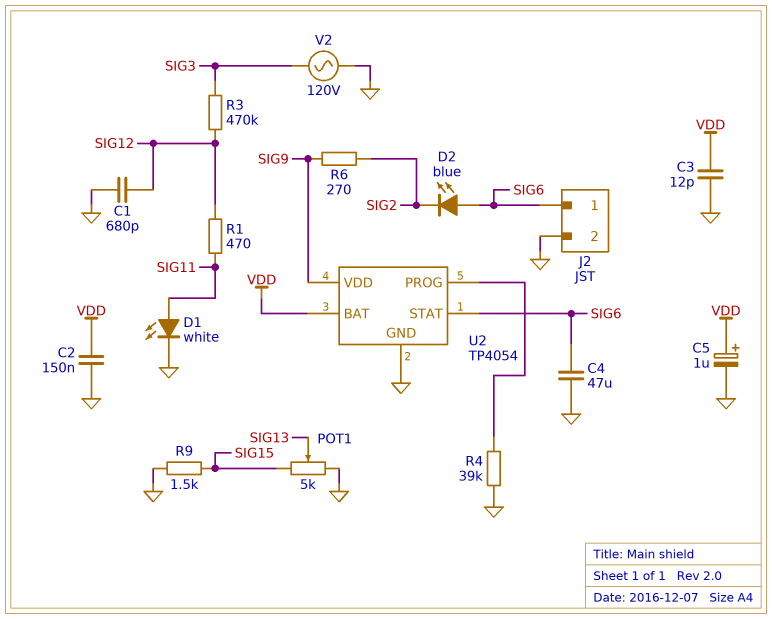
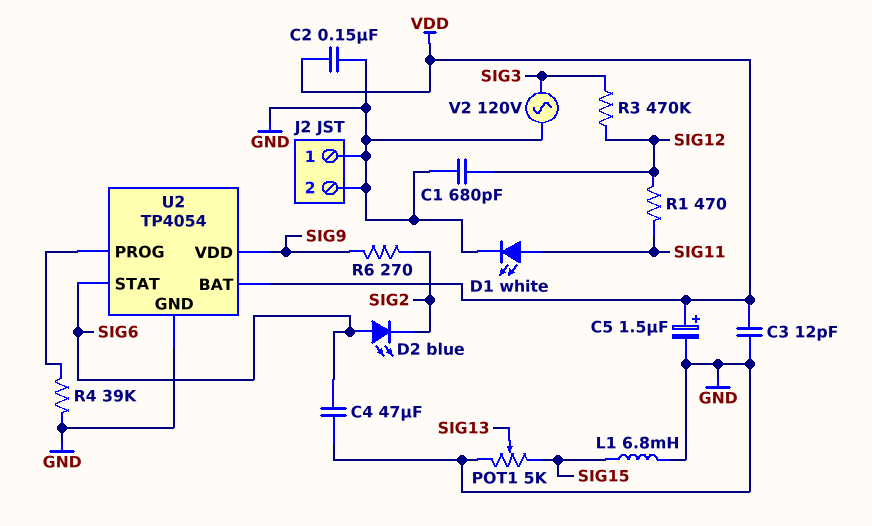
C5: 1uF (plus VDD, minus GND) -> 1.5uF (plus VDD, minus GND)
J2 pin 1: SIG6 -> GND
L1: none -> 6.8mH (GND, SIG15)
R9: 1.5k (GND, SIG15) -> none

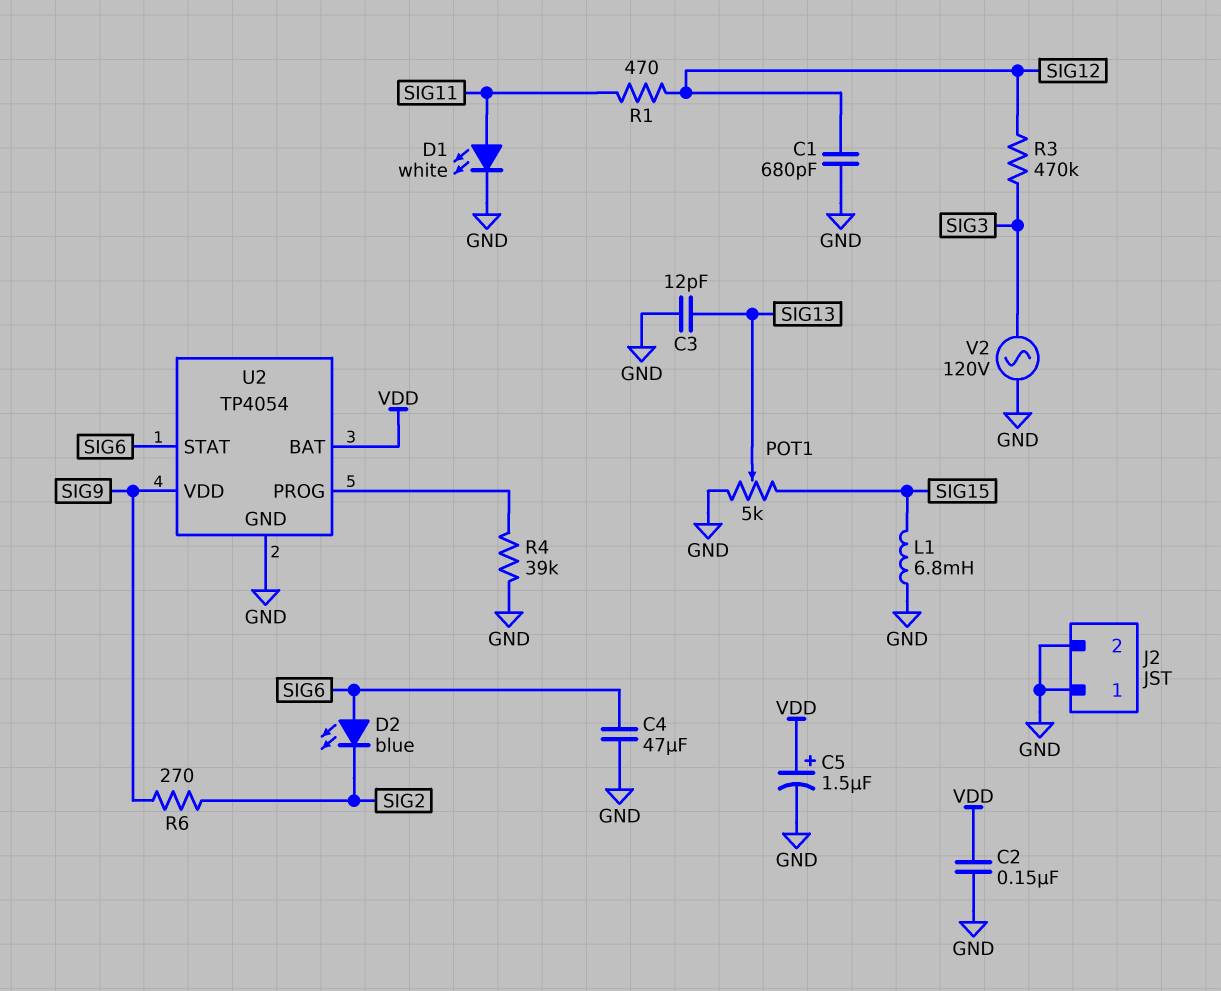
C3: 12pF (GND, VDD) -> 12pF (GND, SIG13)

